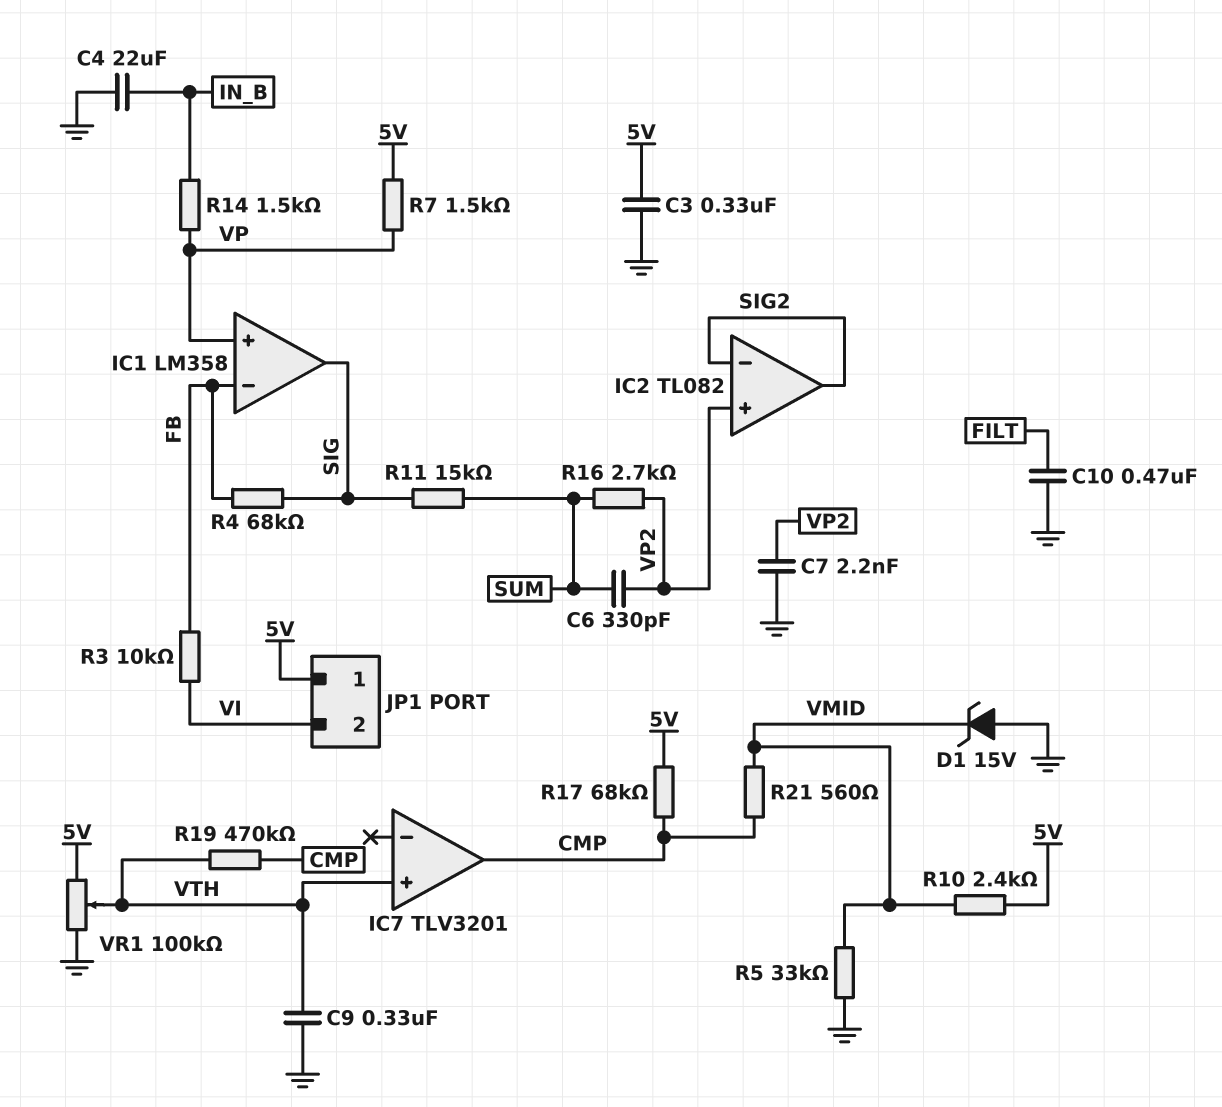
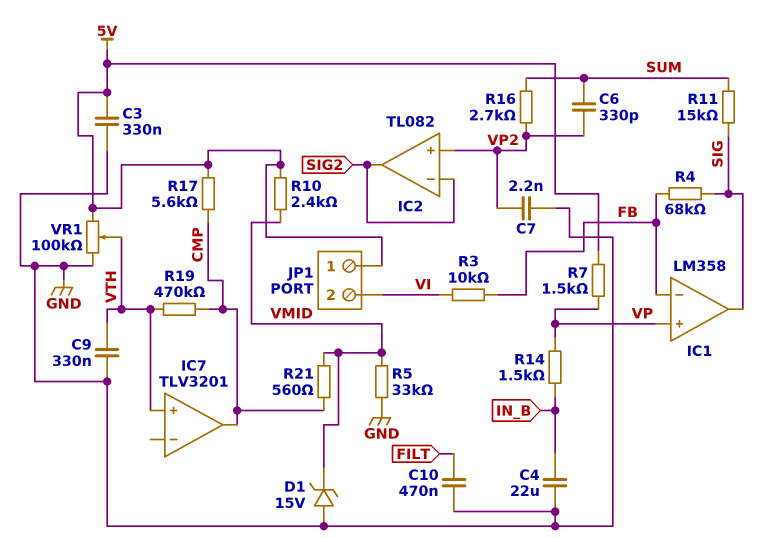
R17: 68k (5V, CMP) -> 5.6k (5V, CMP)

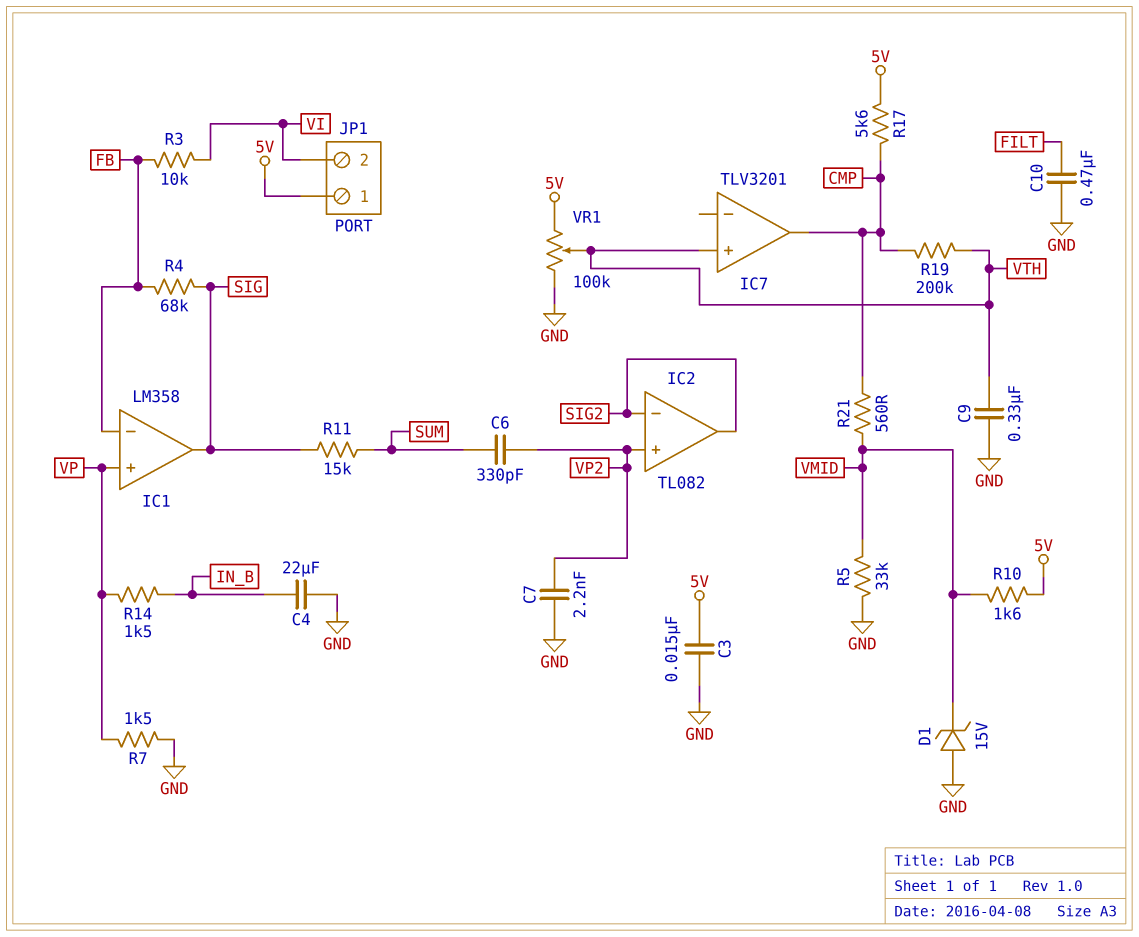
C3: 330nF (5V, GND) -> 15nF (5V, GND)
R7: 1.5k (5V, VP) -> 1.5k (GND, VP)
R10: 2.4k (5V, VMID) -> 1.6k (5V, VMID)
R16: 2.7k (SUM, VP2) -> none
R19: 470k (CMP, VTH) -> 200k (CMP, VTH)

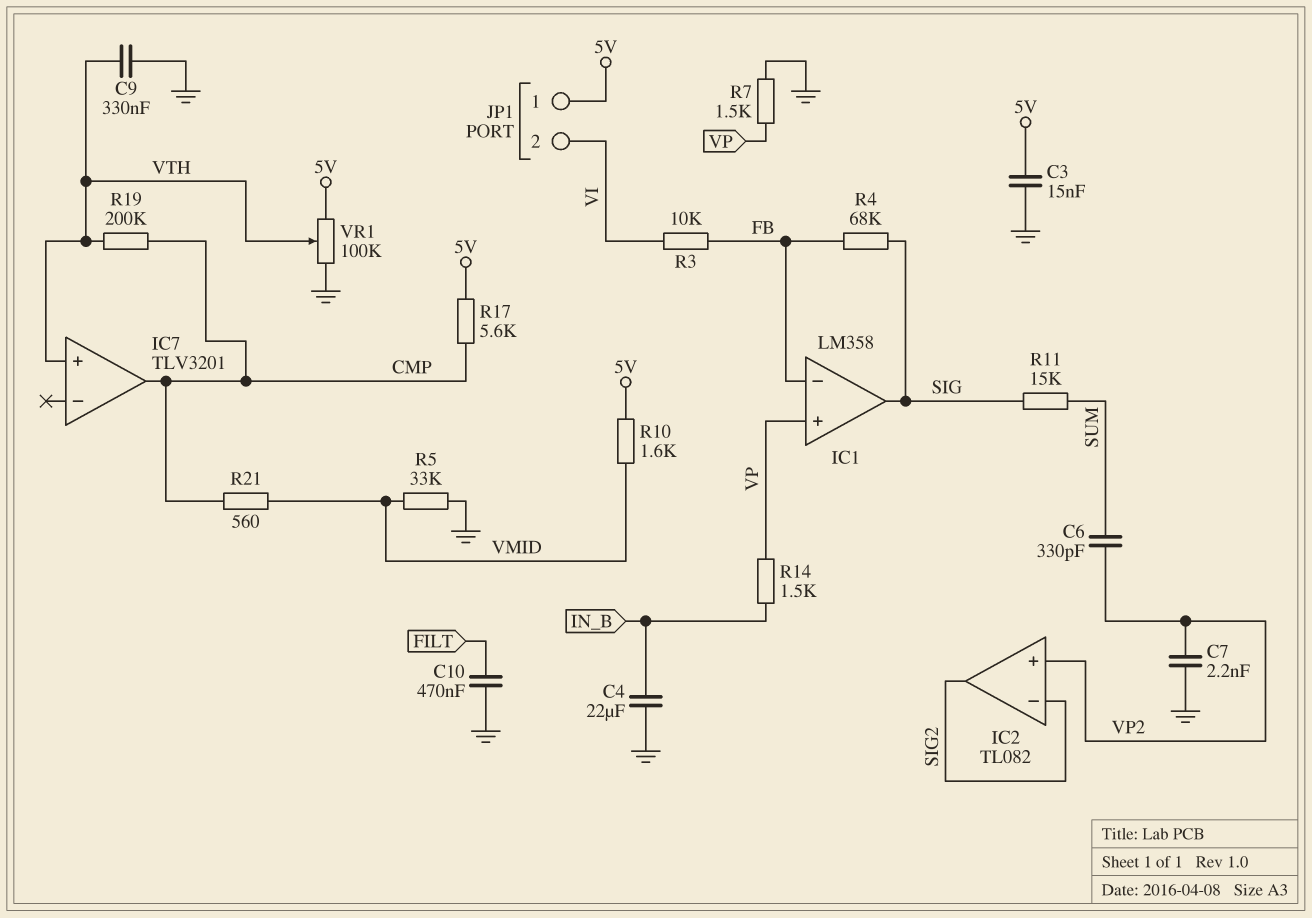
D1: zener 15V (A GND, K VMID) -> none

